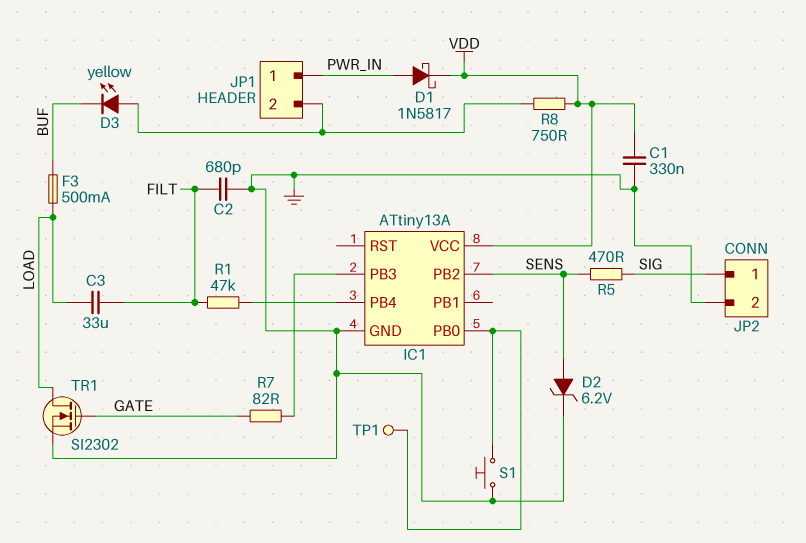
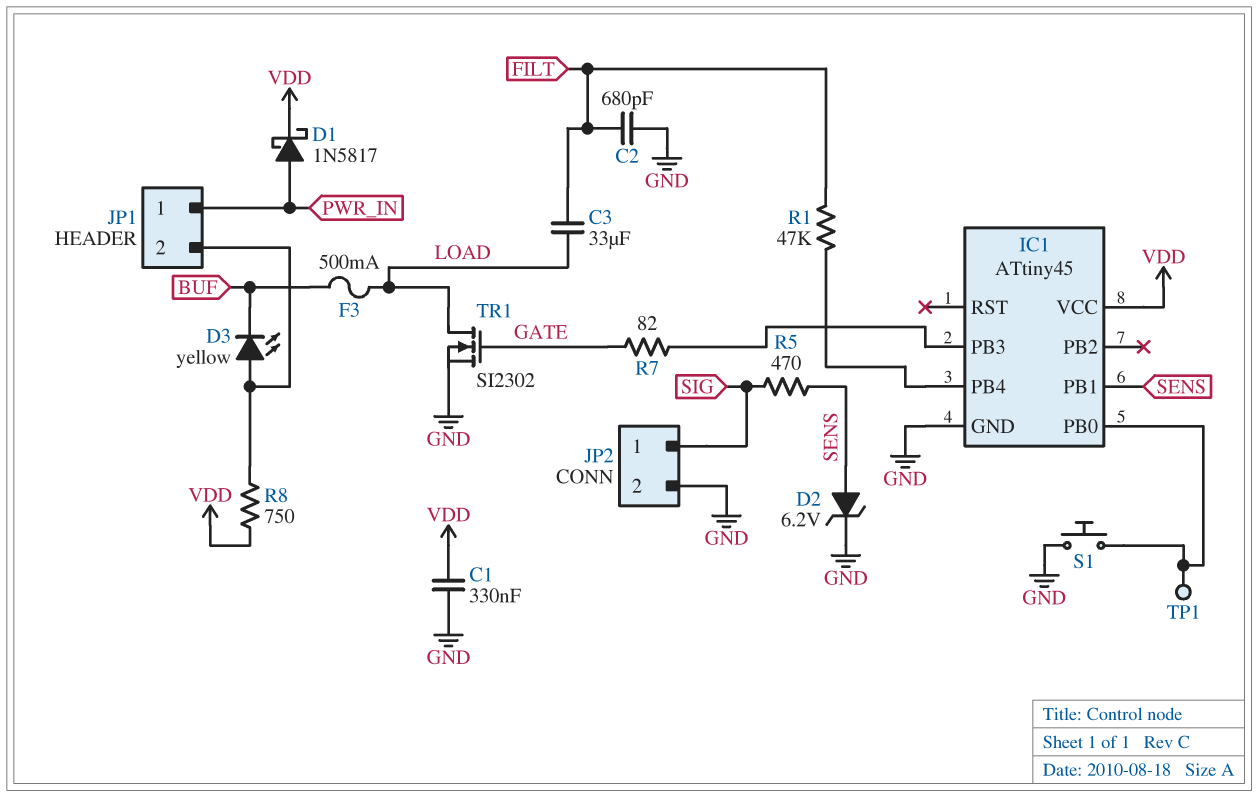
IC1: ATtiny13A -> ATtiny45
IC1 pin PB1: none -> SENS
IC1 pin PB2: SENS -> none

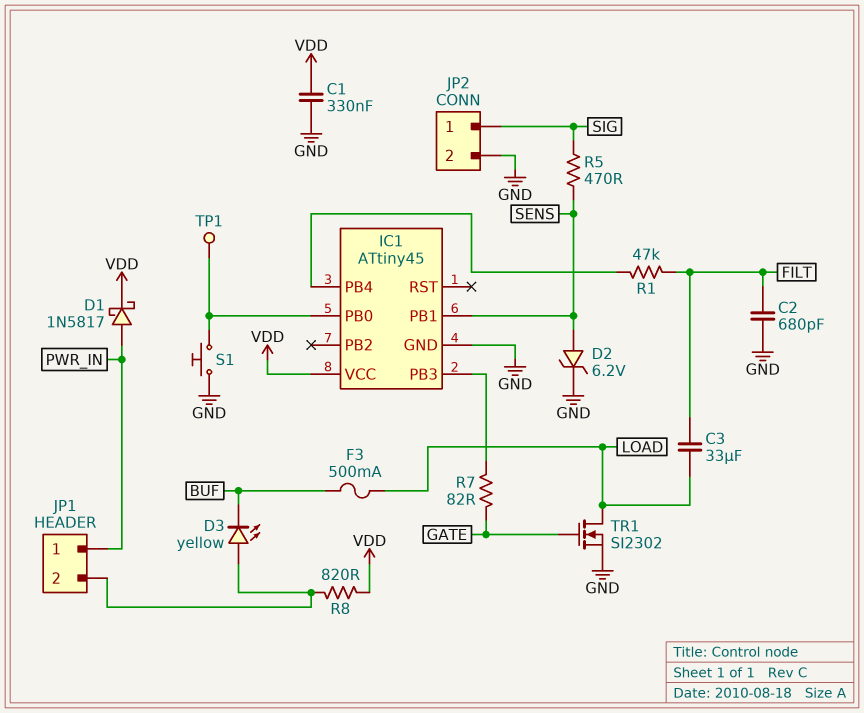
R8: 750 (JP1/2, VDD) -> 820 (JP1/2, VDD)

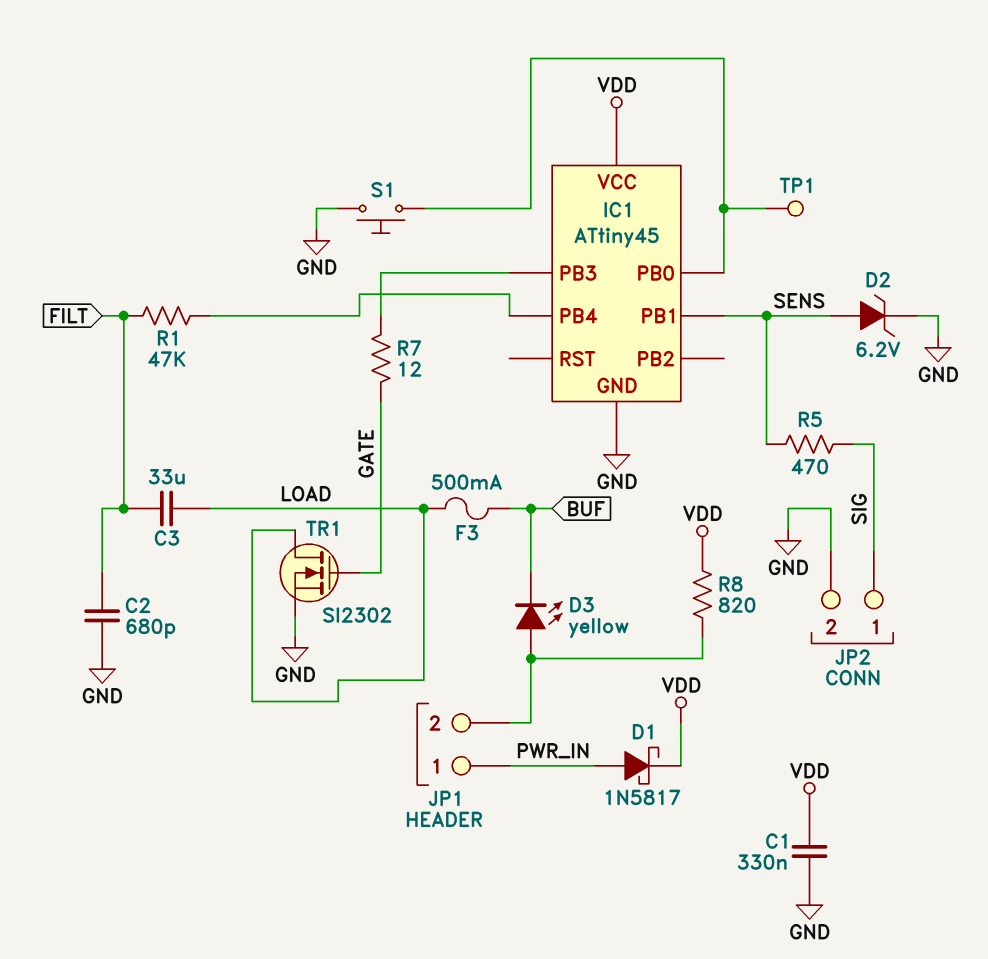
R7: 82 (GATE, IC1/PB3) -> 12 (GATE, IC1/PB3)

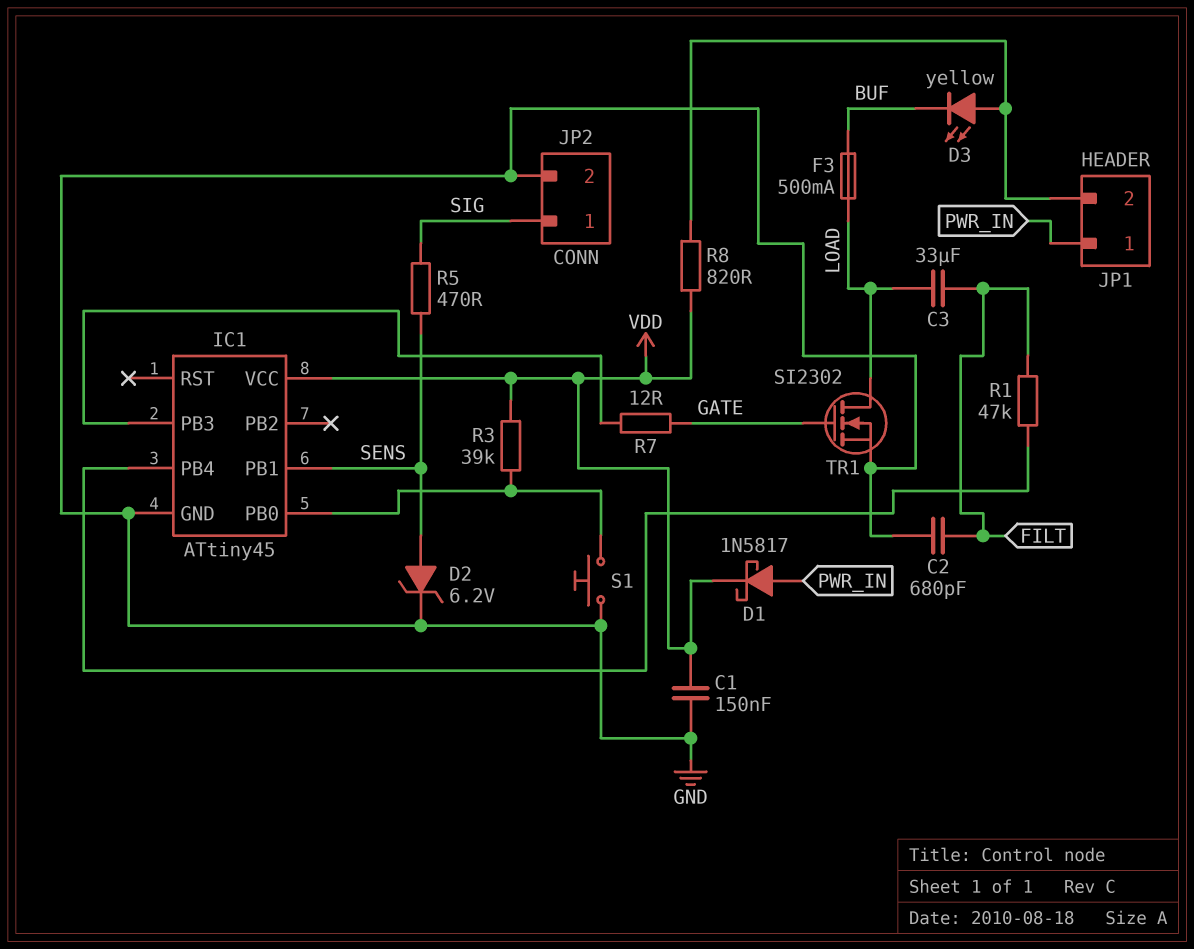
C1: 330nF (GND, VDD) -> 150nF (GND, VDD)
R3: none -> 39k (IC1/PB0, VDD)
TP1: test point (IC1/PB0) -> none

